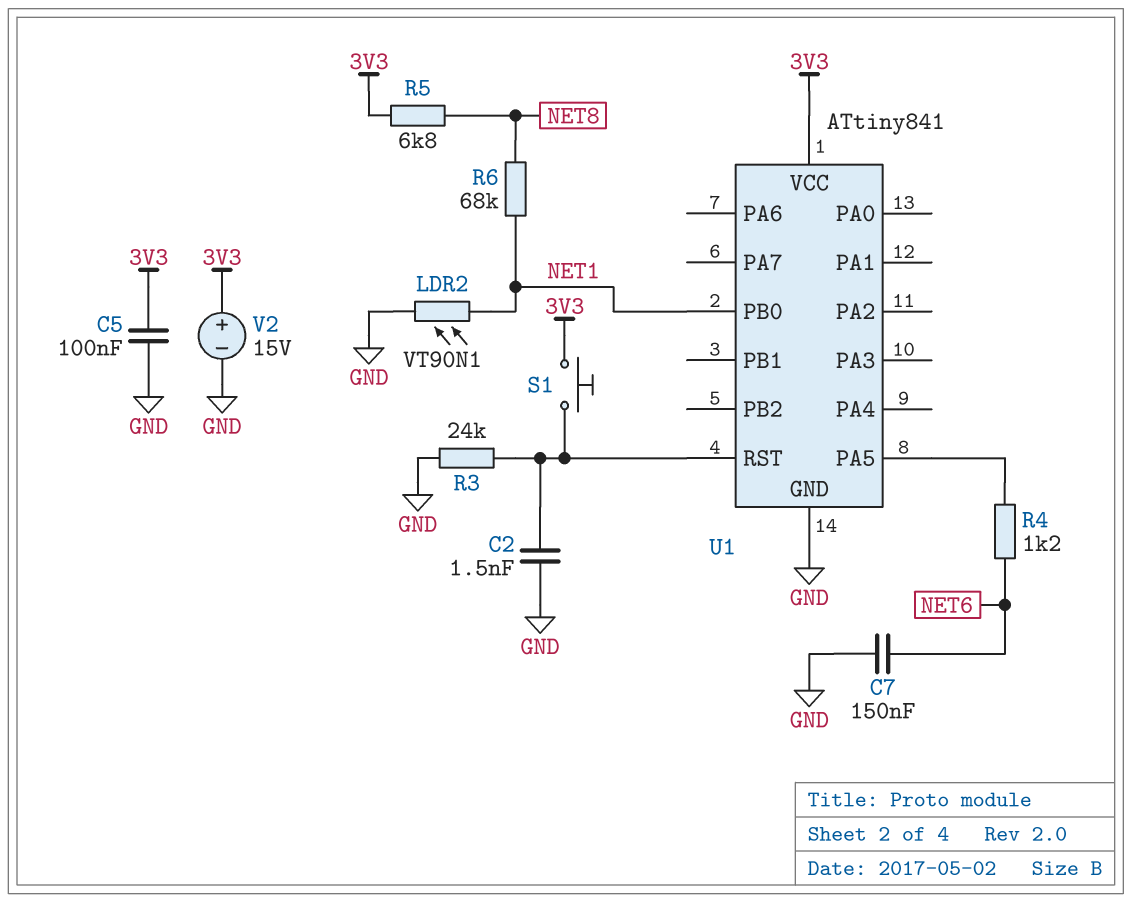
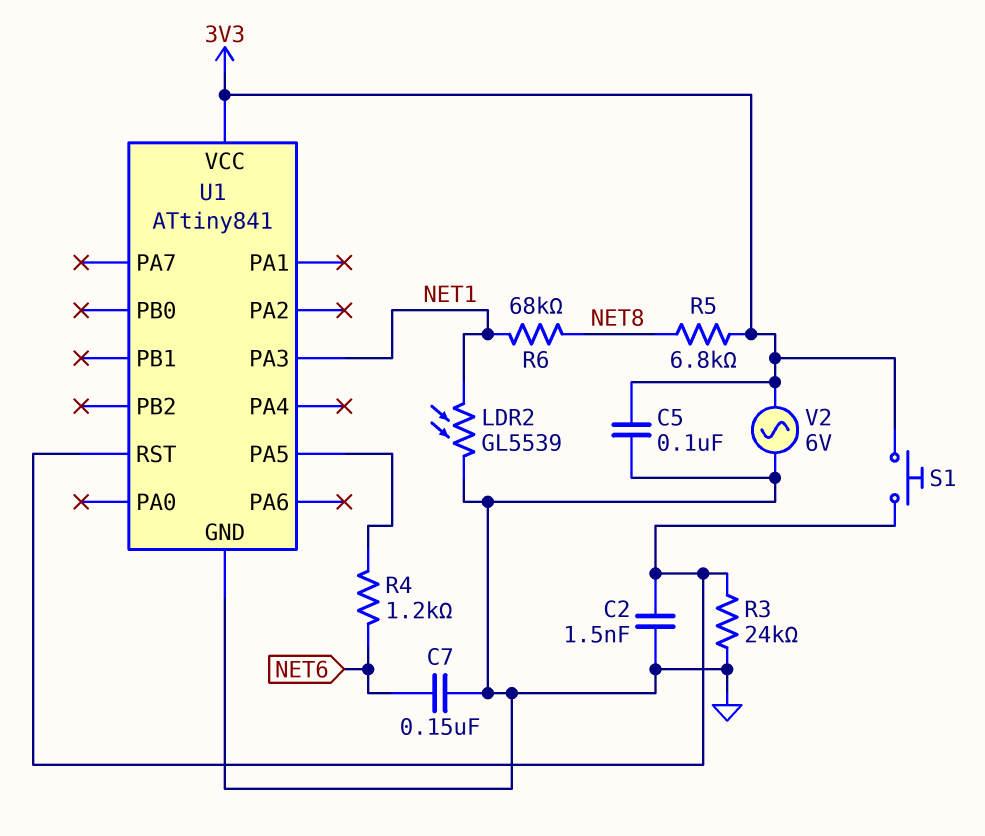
LDR2: VT90N1 (GND, NET1) -> GL5539 (GND, NET1)
U1 pin PA3: none -> NET1
U1 pin PB0: NET1 -> none
V2: 15V (plus 3V3, minus GND) -> AC 6V (3V3, GND)

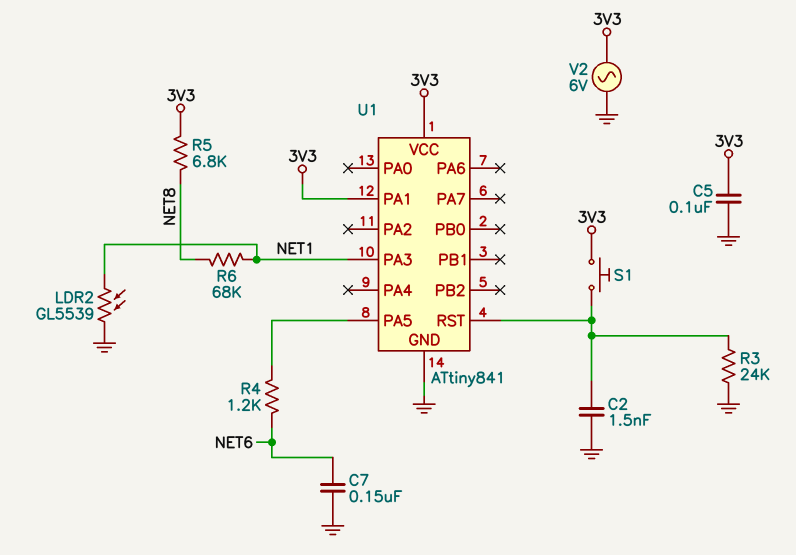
U1 pin PA1: none -> 3V3

